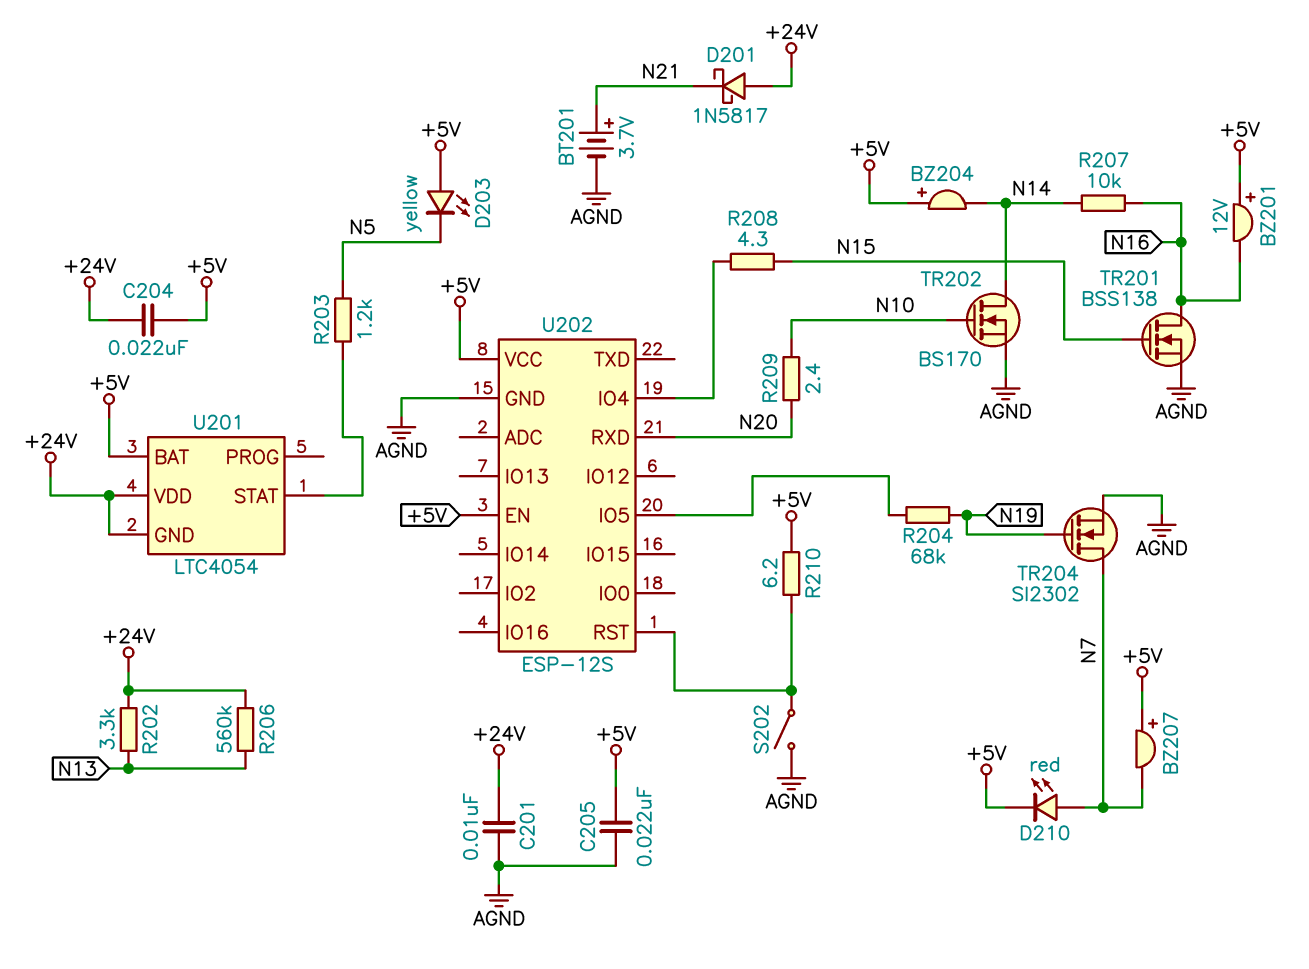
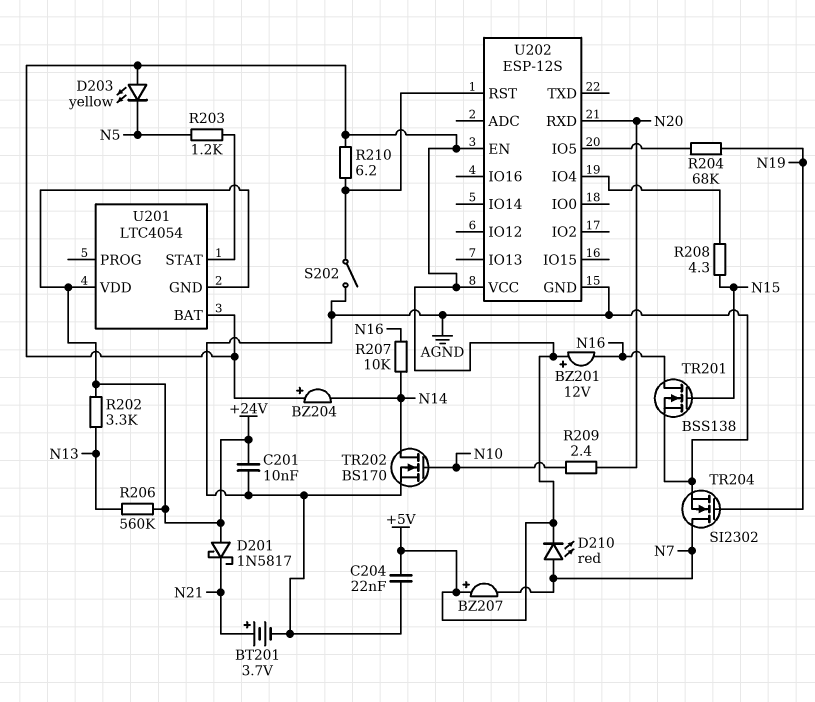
C204: 22nF (+5V, +24V) -> 22nF (+5V, AGND)
C205: 22nF (+5V, AGND) -> none

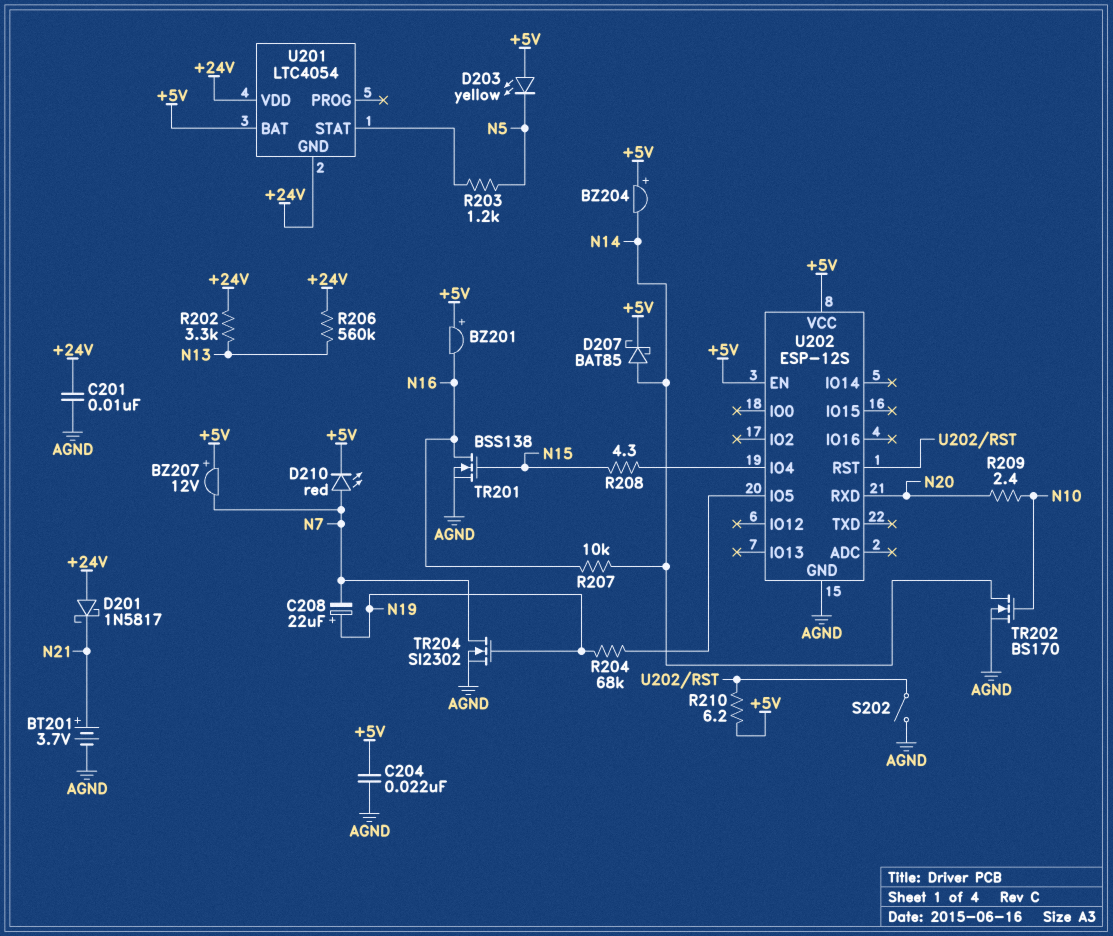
BZ201: buzzer 12V (plus +5V, minus N16) -> buzzer (plus +5V, minus N16)
BZ207: buzzer (plus +5V, minus N7) -> buzzer 12V (plus +5V, minus N7)
C208: none -> 22uF (plus N19, minus N7)
D207: none -> schottky BAT85 (A N14, K +5V)

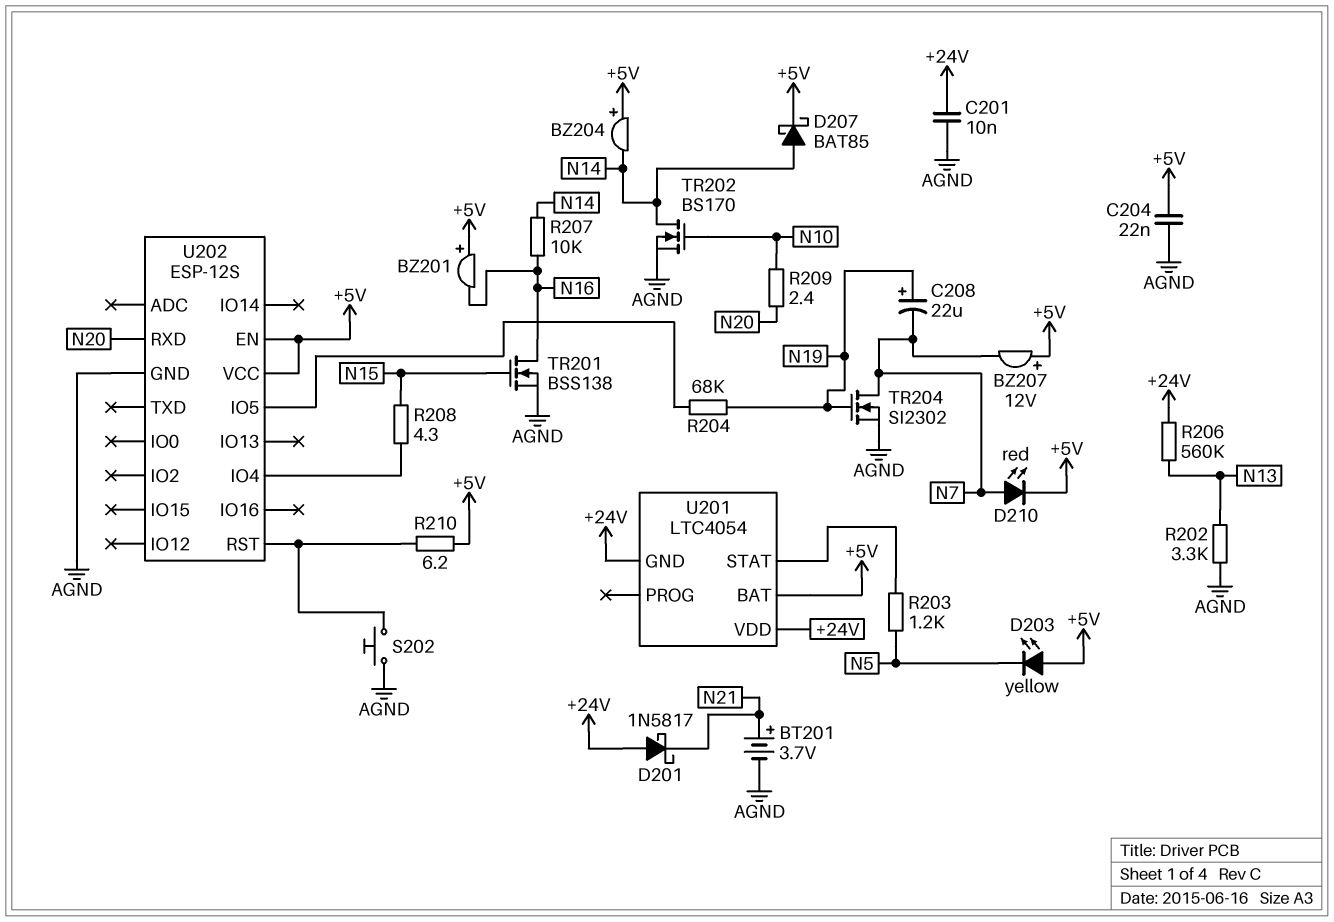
R202: 3.3k (+24V, N13) -> 3.3k (AGND, N13)
S202: switch (AGND, U202/RST) -> button (AGND, U202/RST)

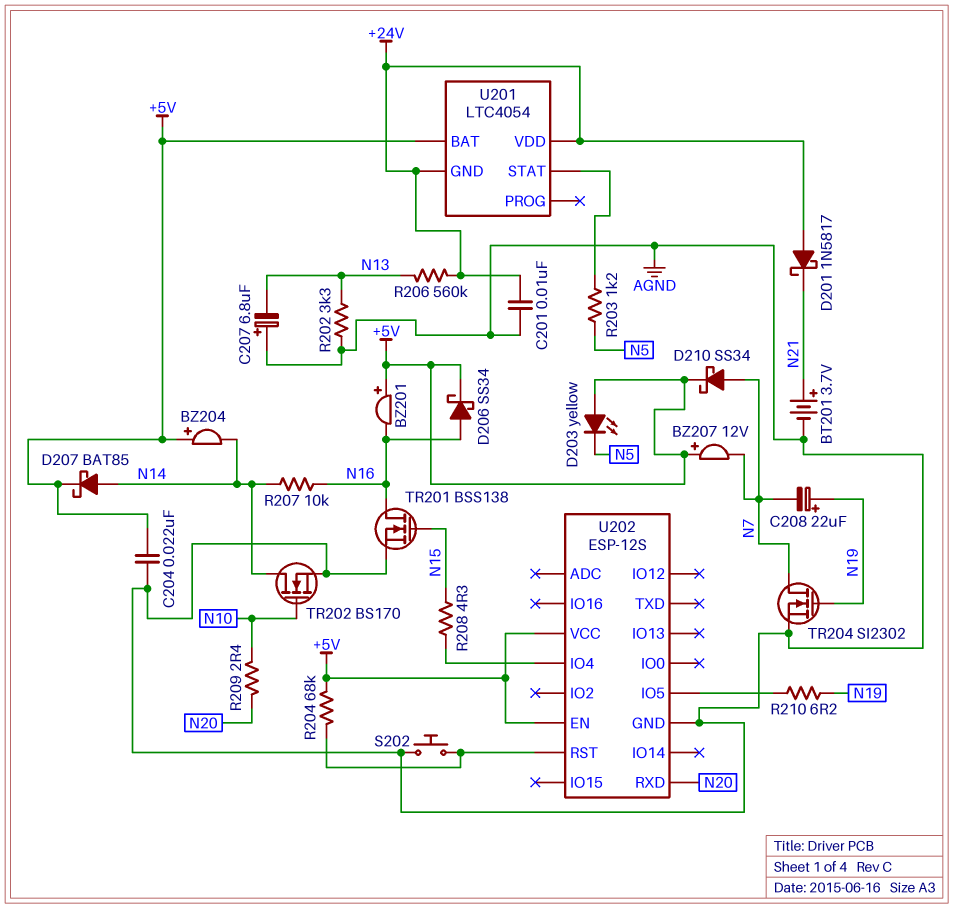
C207: none -> 6.8uF (plus AGND, minus N13)
D206: none -> schottky SS34 (A N16, K +5V)
D210: LED red (A N7, K +5V) -> schottky SS34 (A N7, K +5V)
R204: 68k (N19, U202/IO5) -> 68k (+5V, U202/RST)
R210: 6.2 (+5V, U202/RST) -> 6.2 (N19, U202/IO5)

